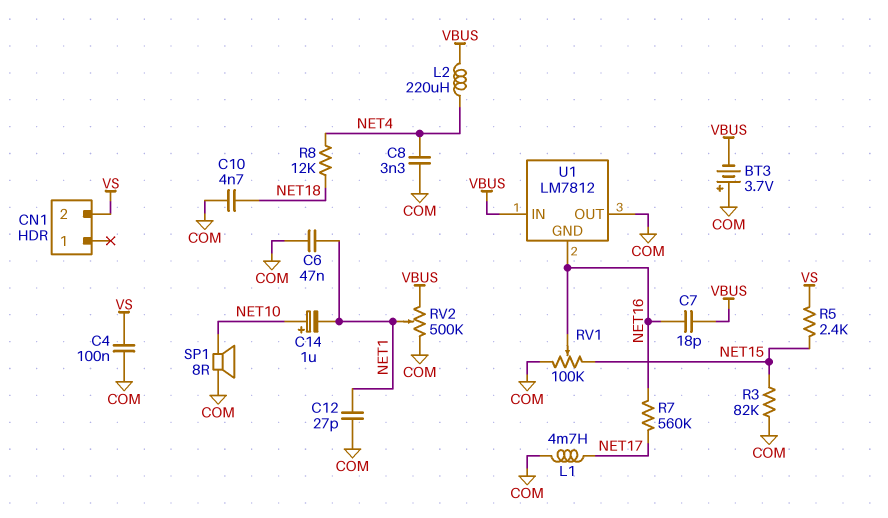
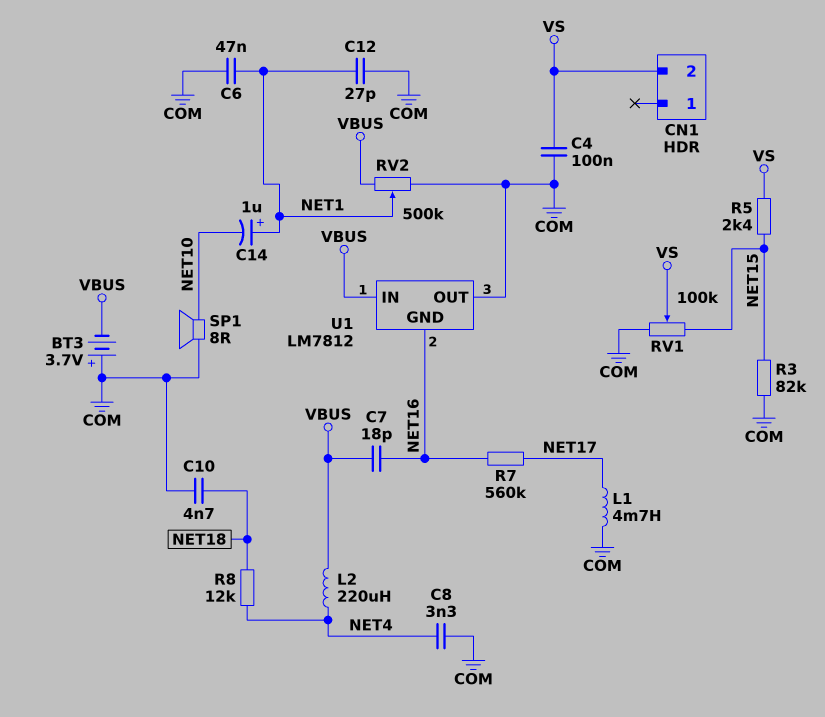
C14: 1uF (plus NET10, minus NET1) -> 1uF (plus NET1, minus NET10)
RV1: 100k (COM, NET15, wiper NET16) -> 100k (COM, NET15, wiper VS)

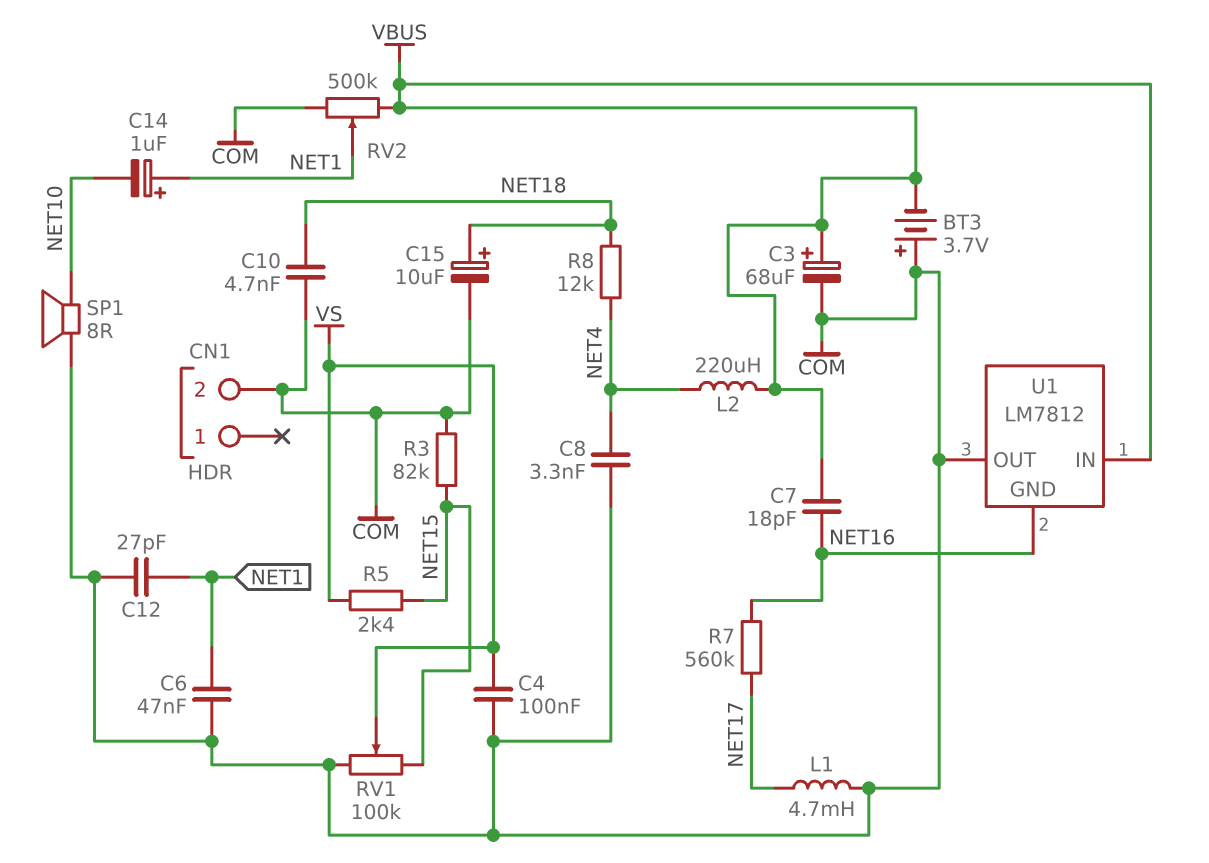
C3: none -> 68uF (plus VBUS, minus COM)
C15: none -> 10uF (plus NET18, minus COM)
CN1 pin 2: VS -> COM

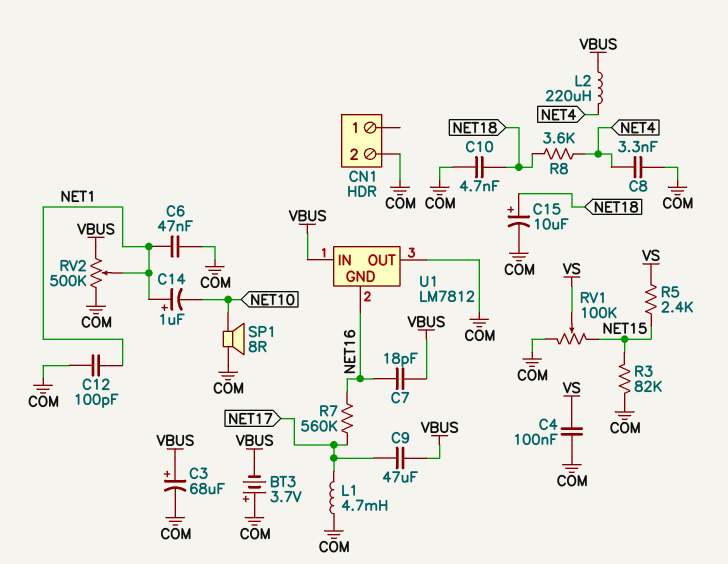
C9: none -> 47uF (NET17, VBUS)
C12: 27pF (COM, NET1) -> 100pF (COM, NET1)
R8: 12k (NET4, NET18) -> 3.6k (NET4, NET18)

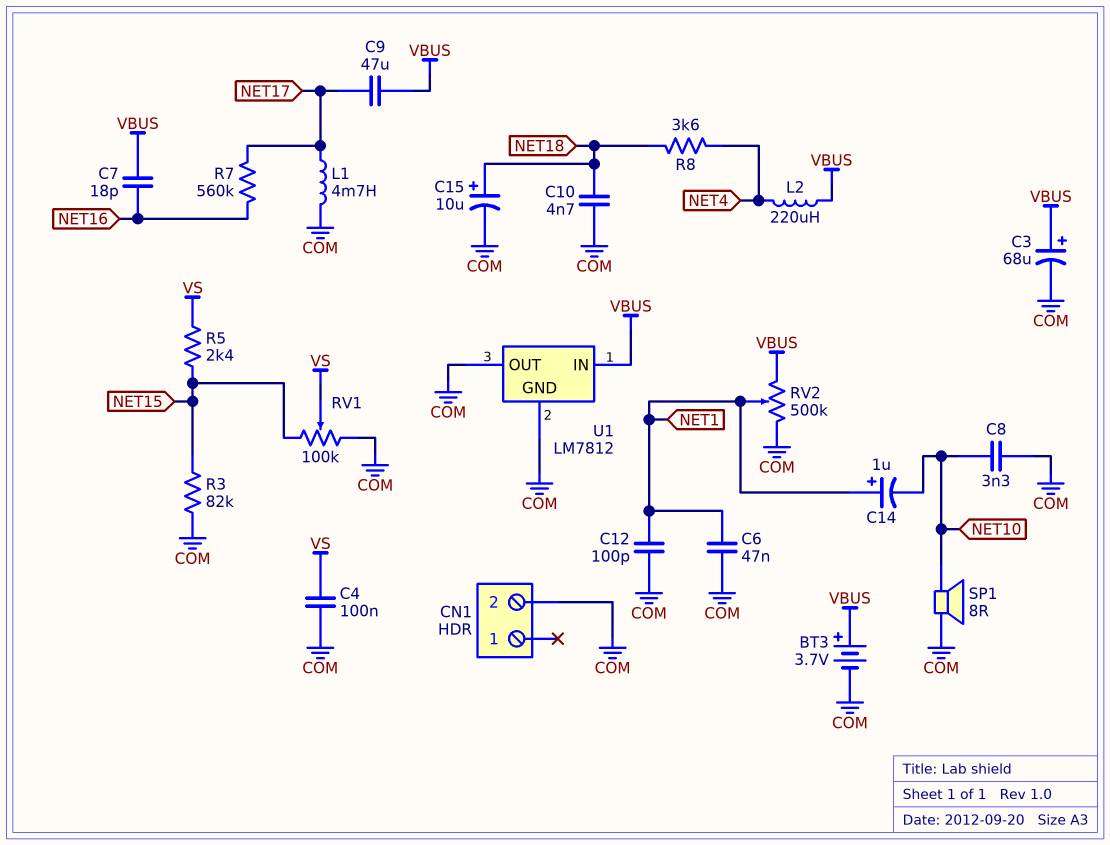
BT3: 3.7V (plus COM, minus VBUS) -> 3.7V (plus VBUS, minus COM)
C8: 3.3nF (COM, NET4) -> 3.3nF (COM, NET10)
U1 pin GND: NET16 -> COM

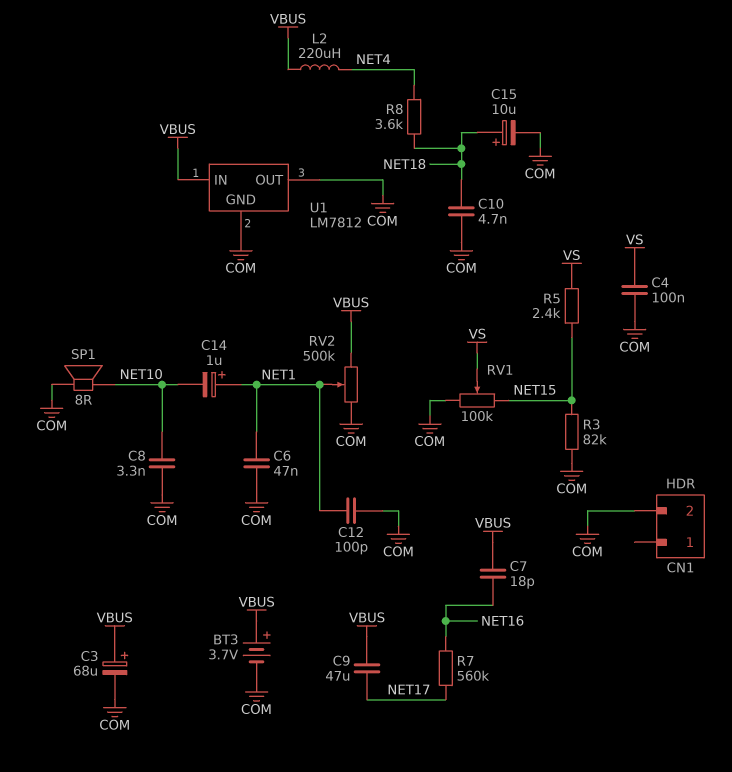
L1: 4.7mH (COM, NET17) -> none

